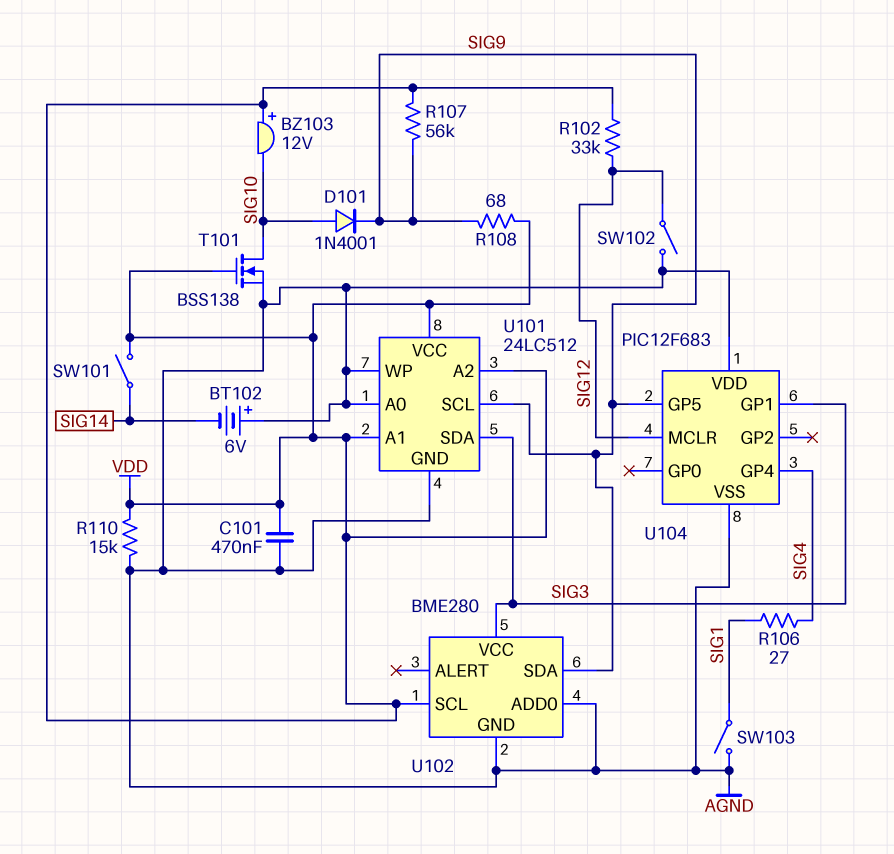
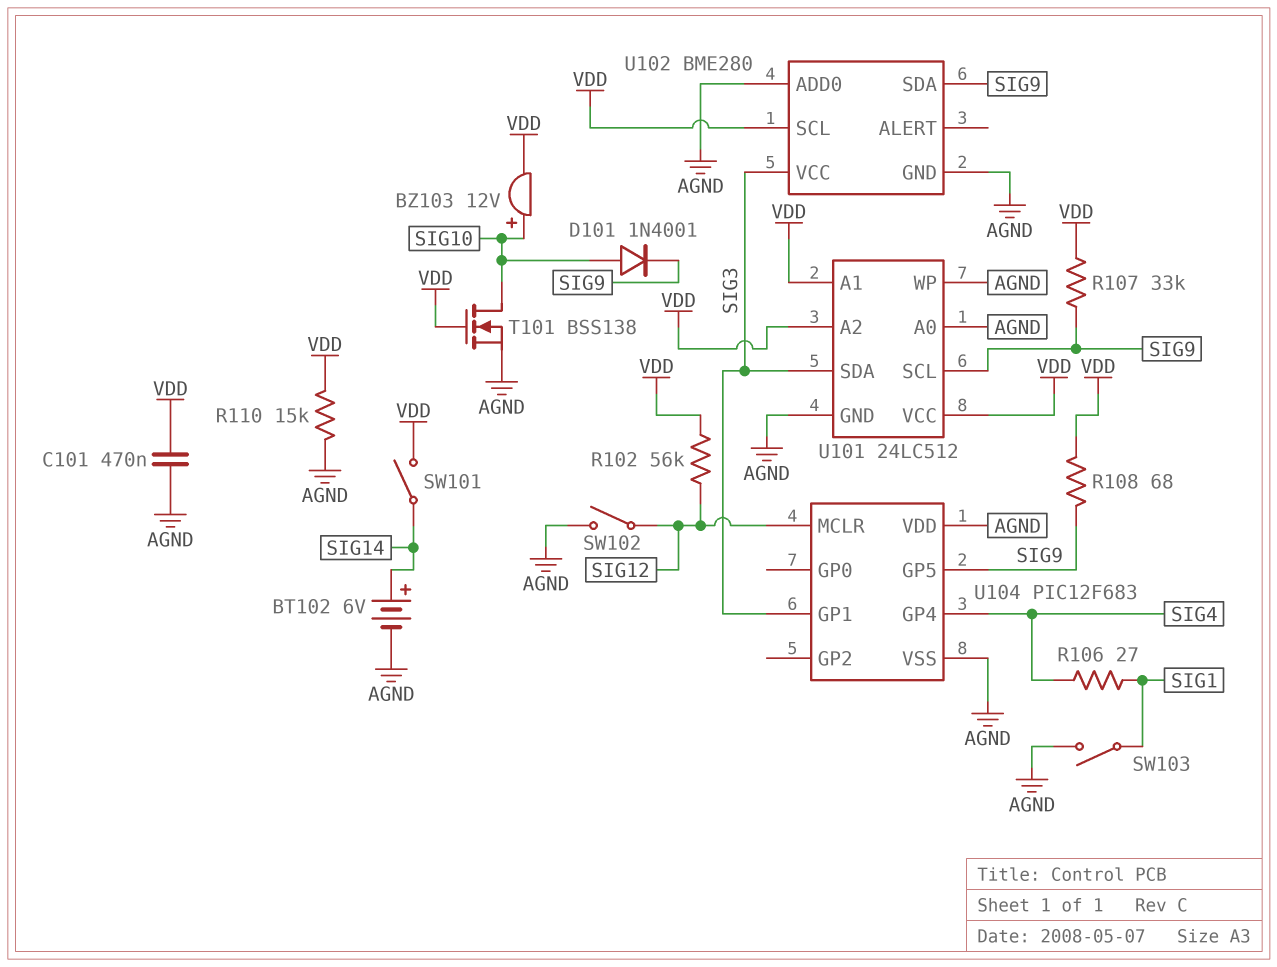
BT102: 6V (plus AGND, minus SIG14) -> 6V (plus SIG14, minus AGND)
BZ103: buzzer 12V (plus VDD, minus SIG10) -> buzzer 12V (plus SIG10, minus VDD)
R102: 33k (SIG12, VDD) -> 56k (SIG12, VDD)
R107: 56k (SIG9, VDD) -> 33k (SIG9, VDD)

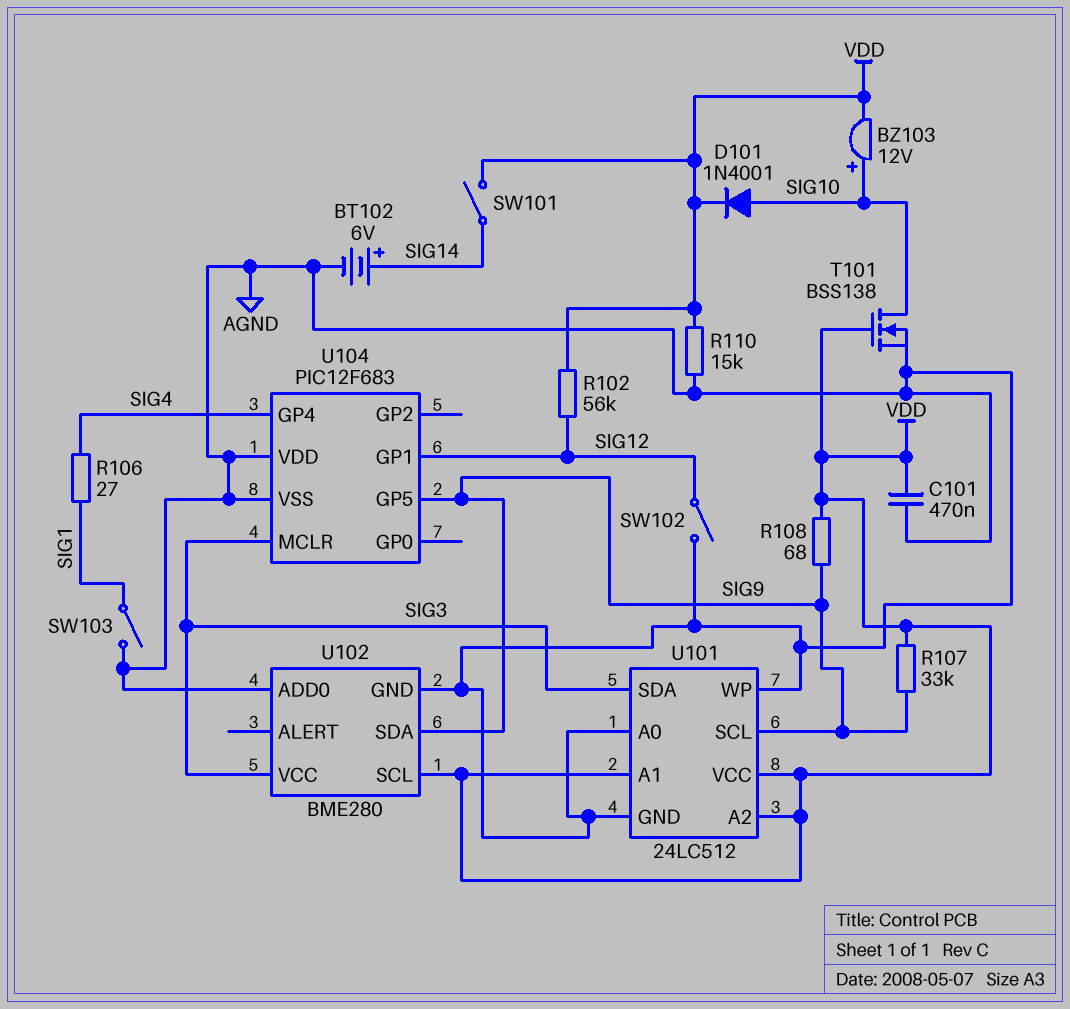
D101: diode 1N4001 (A SIG10, K SIG9) -> diode 1N4001 (A SIG10, K VDD)
U104 pin GP1: SIG3 -> SIG12
U104 pin MCLR: SIG12 -> SIG3

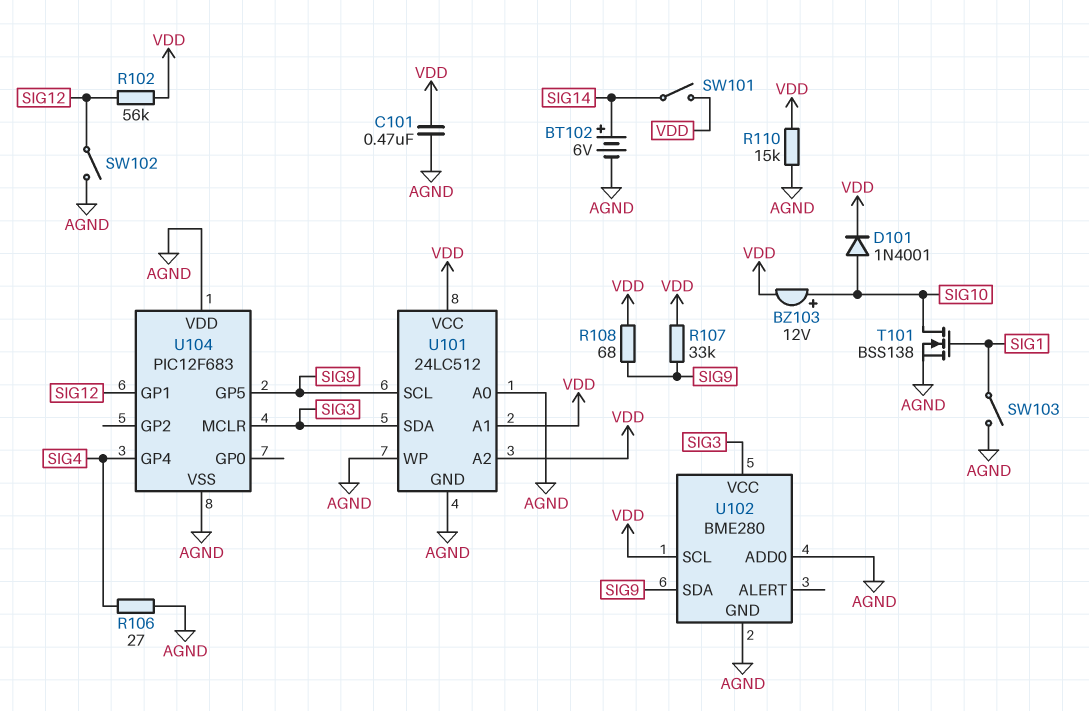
R106: 27 (SIG1, SIG4) -> 27 (AGND, SIG4)
T101: NMOS BSS138 (G VDD, D SIG10, S AGND) -> NMOS BSS138 (G SIG1, D SIG10, S AGND)

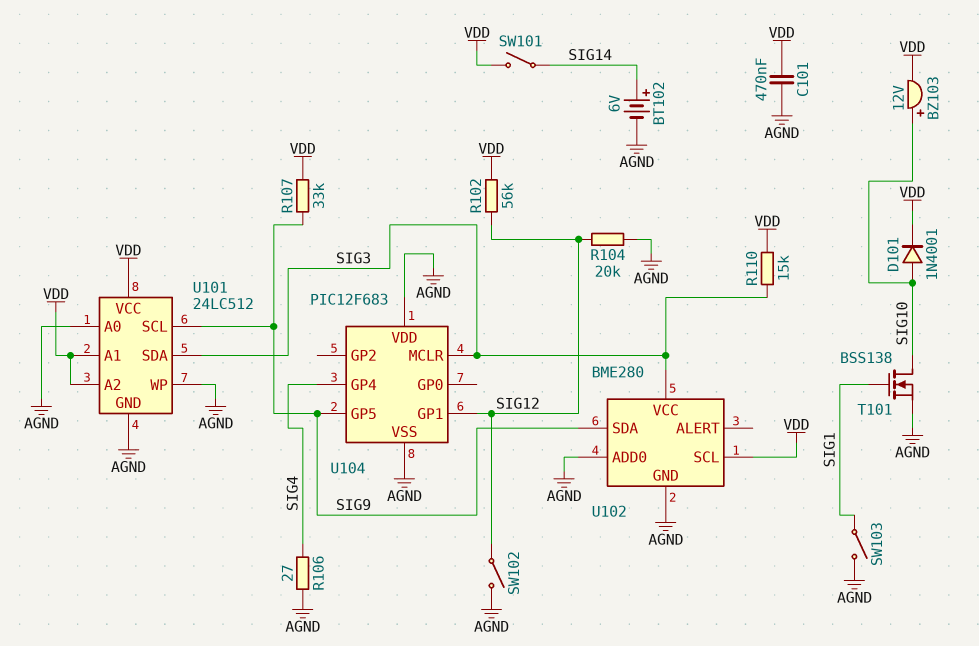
R104: none -> 20k (AGND, SIG12)
R108: 68 (SIG9, VDD) -> none
R110: 15k (AGND, VDD) -> 15k (SIG3, VDD)

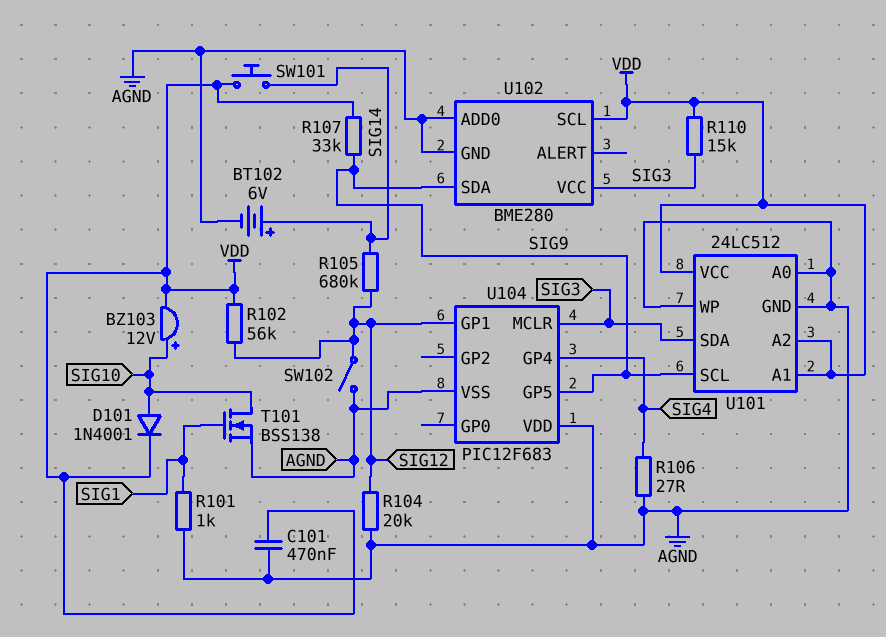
R101: none -> 1k (AGND, SIG1)
R105: none -> 680k (SIG12, SIG14)
SW101: switch (SIG14, VDD) -> button (SIG14, VDD)
SW103: switch (AGND, SIG1) -> none

